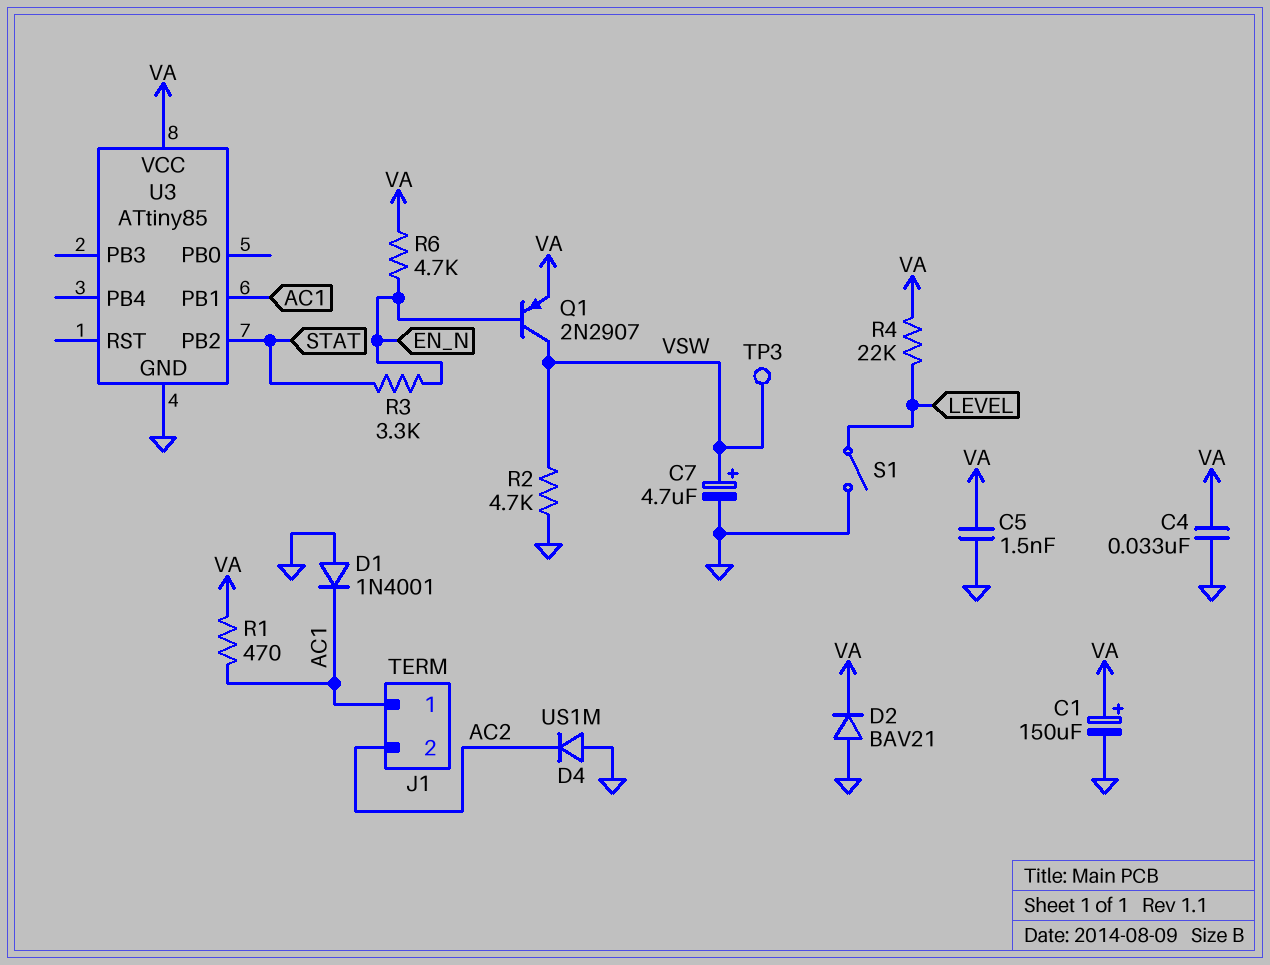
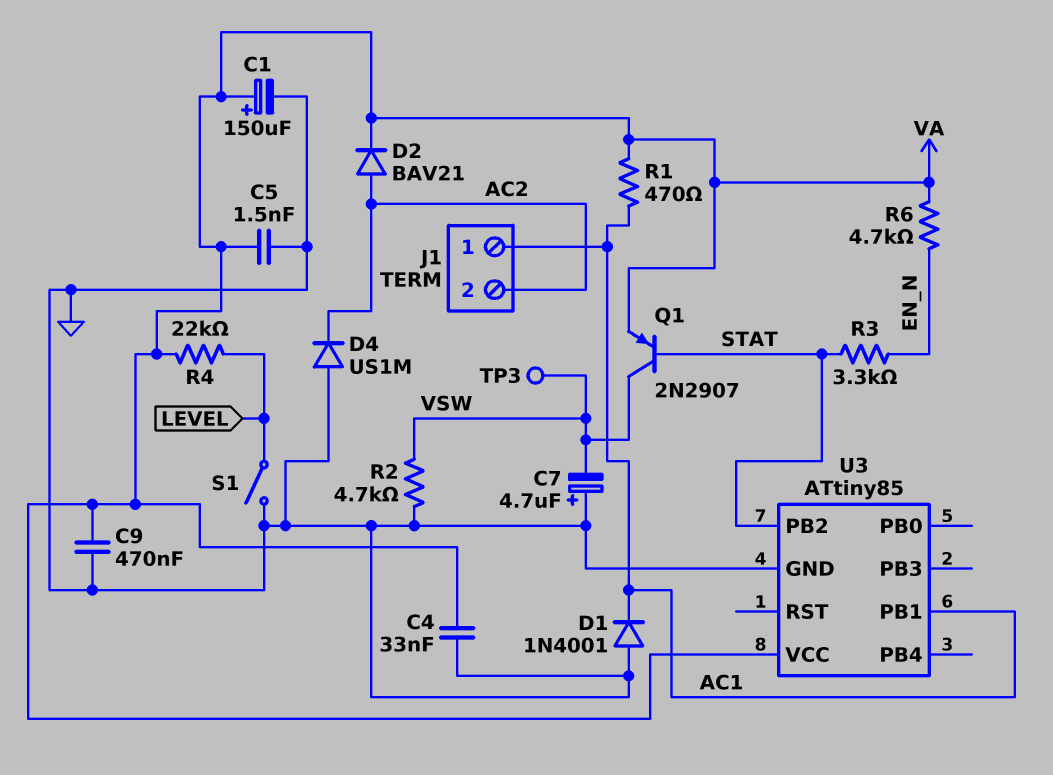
C7: 4.7uF (plus VSW, minus GND) -> 4.7uF (plus GND, minus VSW)
C9: none -> 470nF (GND, VA)
D2: diode BAV21 (A GND, K VA) -> diode BAV21 (A AC2, K VA)
Q1: PNP 2N2907 (B EN_N, C VSW, E VA) -> PNP 2N2907 (B STAT, C VSW, E VA)

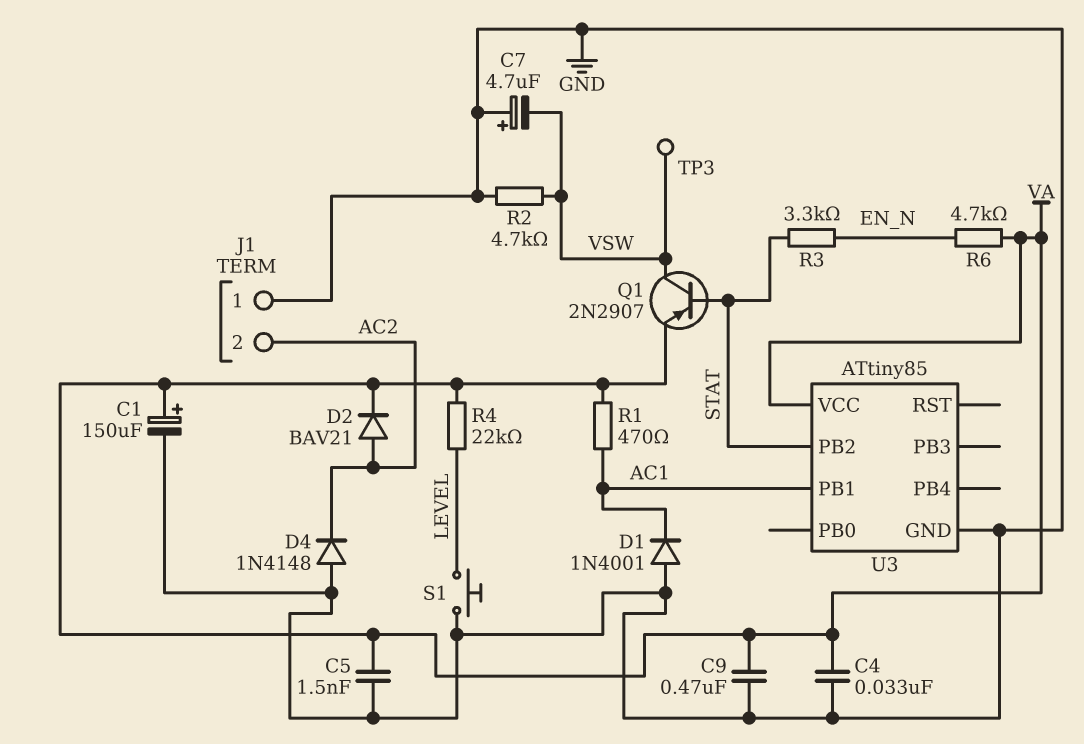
D4: diode US1M (A GND, K AC2) -> diode 1N4148 (A GND, K AC2)
J1 pin 1: AC1 -> GND
S1: switch (GND, LEVEL) -> button (GND, LEVEL)

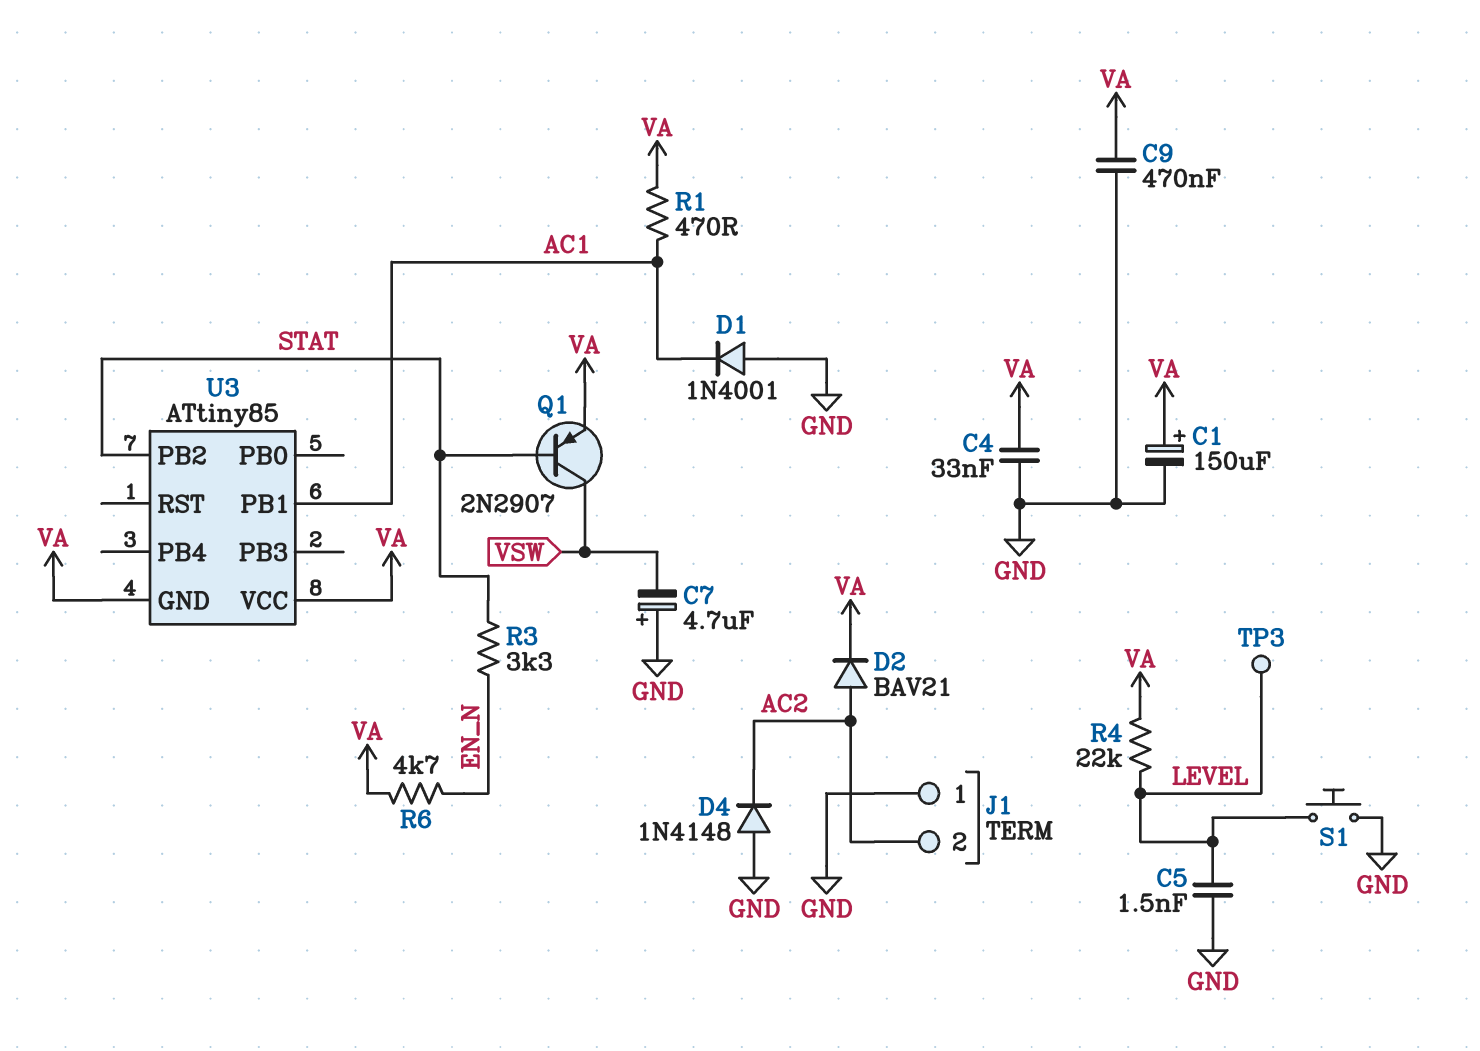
C5: 1.5nF (GND, VA) -> 1.5nF (GND, LEVEL)
R2: 4.7k (GND, VSW) -> none
TP3: test point (VSW) -> test point (LEVEL)
U3 pin GND: GND -> VA

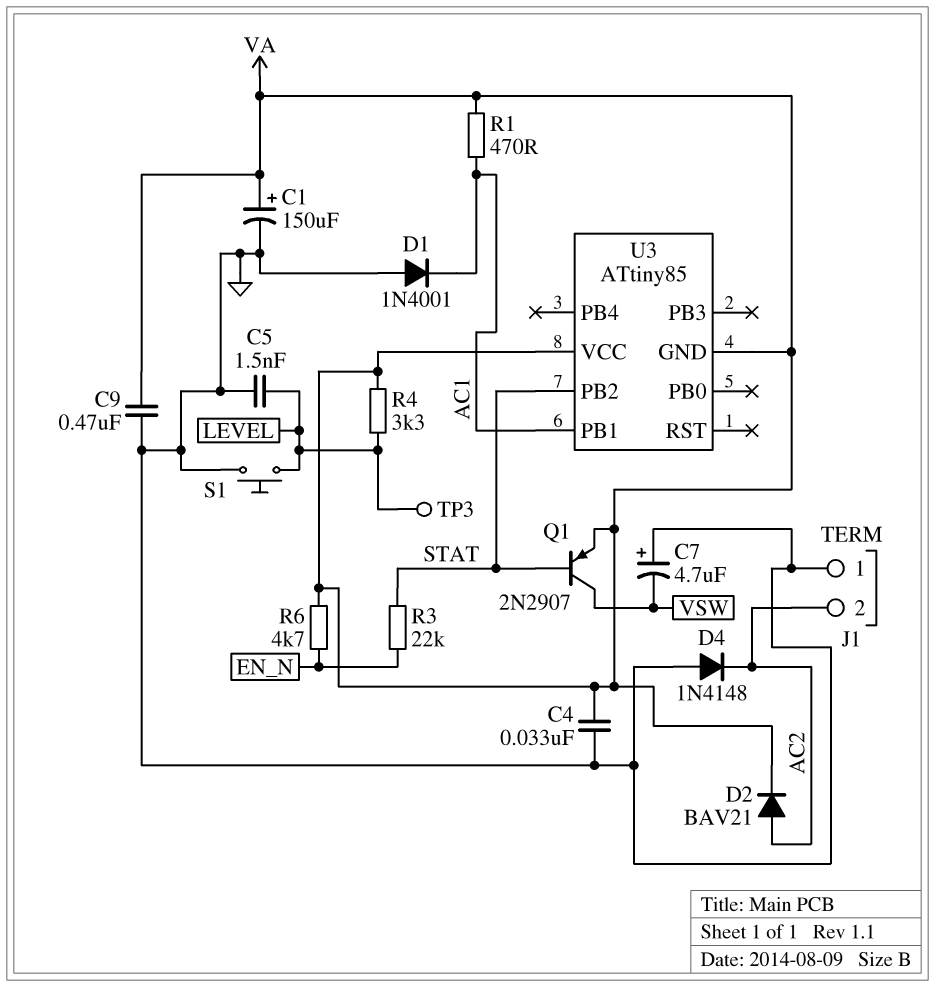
R3: 3.3k (EN_N, STAT) -> 22k (EN_N, STAT)
R4: 22k (LEVEL, VA) -> 3.3k (LEVEL, VA)

